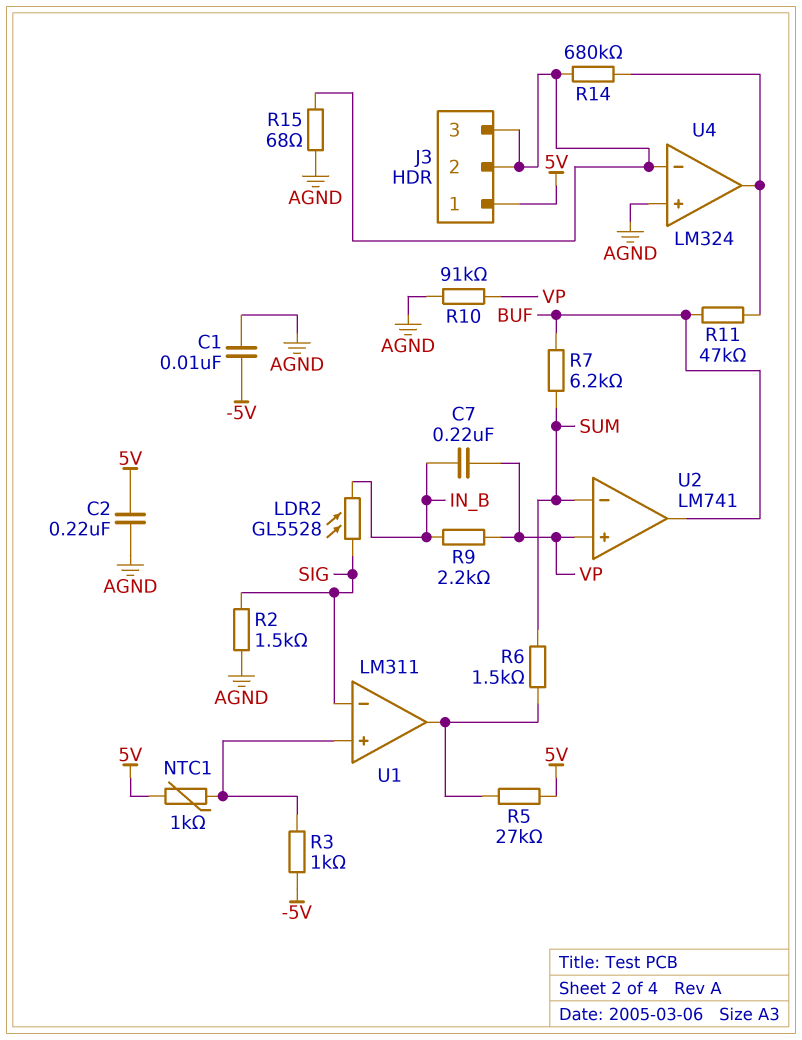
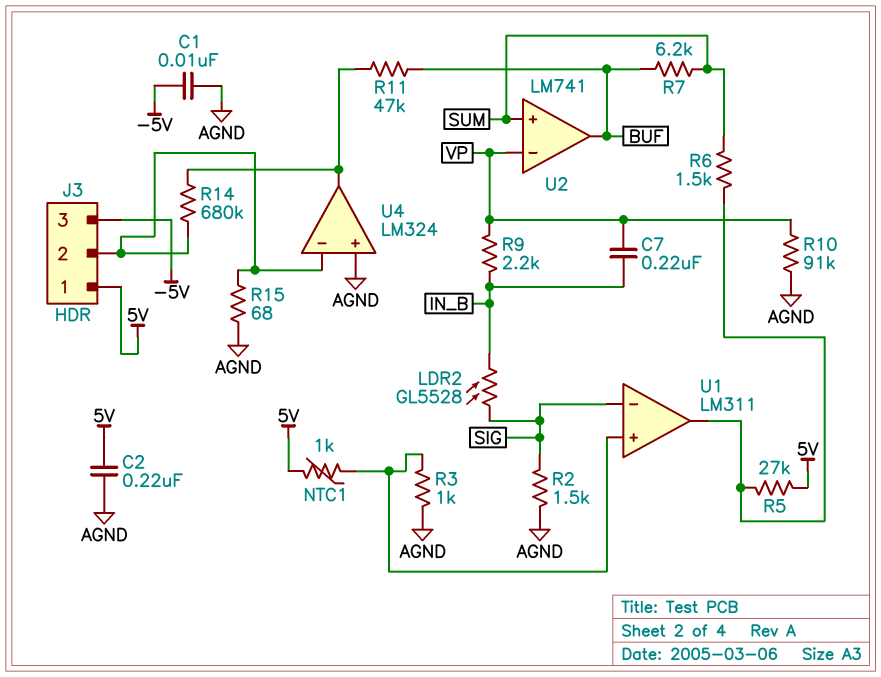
J3 pin 3: J3/2 -> -5V
R3: 1k (-5V, U1/in+) -> 1k (AGND, U1/in+)
U2 pin in+: VP -> SUM
U2 pin in-: SUM -> VP

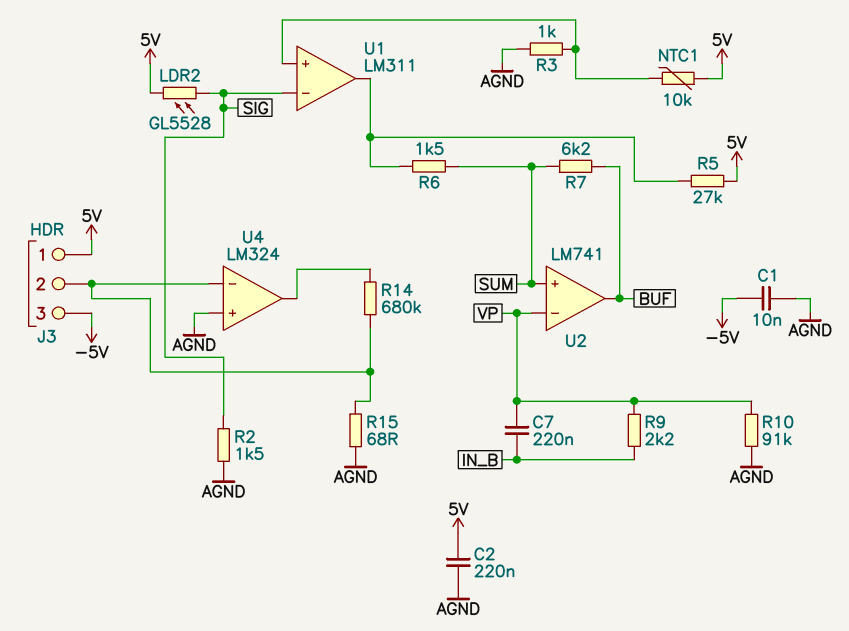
LDR2: GL5528 (IN_B, SIG) -> GL5528 (5V, SIG)
NTC1: 1k (5V, U1/in+) -> 10k (5V, U1/in+)
R11: 47k (BUF, U4/out) -> none

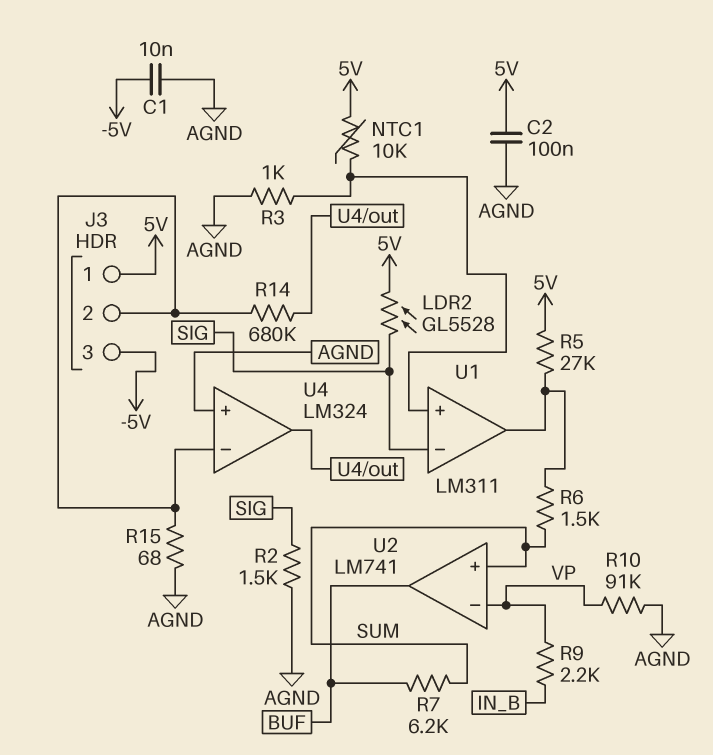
C2: 220nF (5V, AGND) -> 100nF (5V, AGND)
C7: 220nF (IN_B, VP) -> none

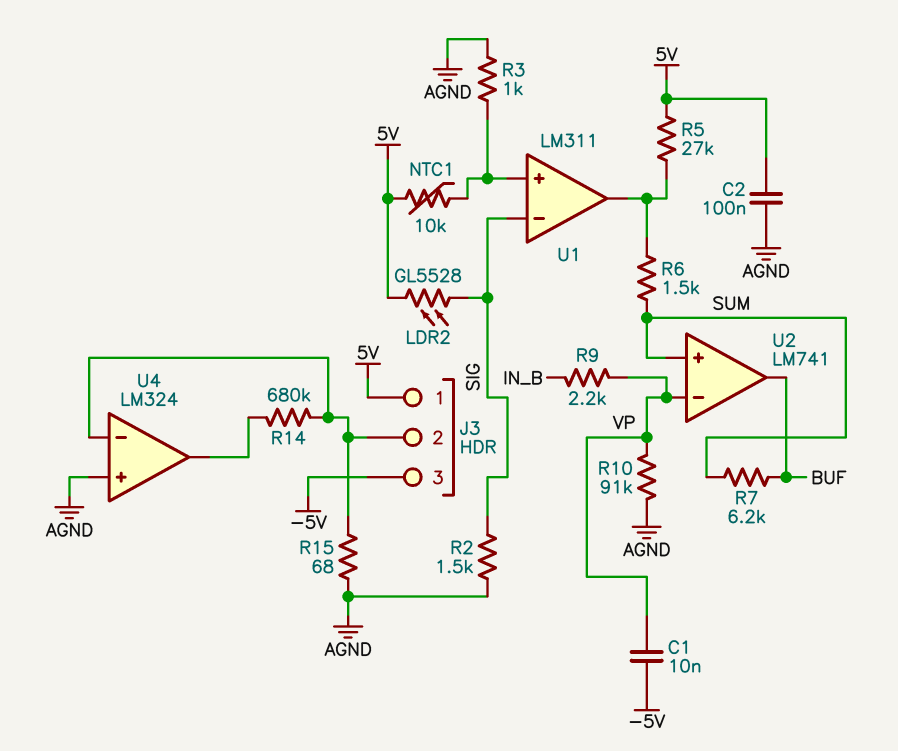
C1: 10nF (-5V, AGND) -> 10nF (-5V, VP)

